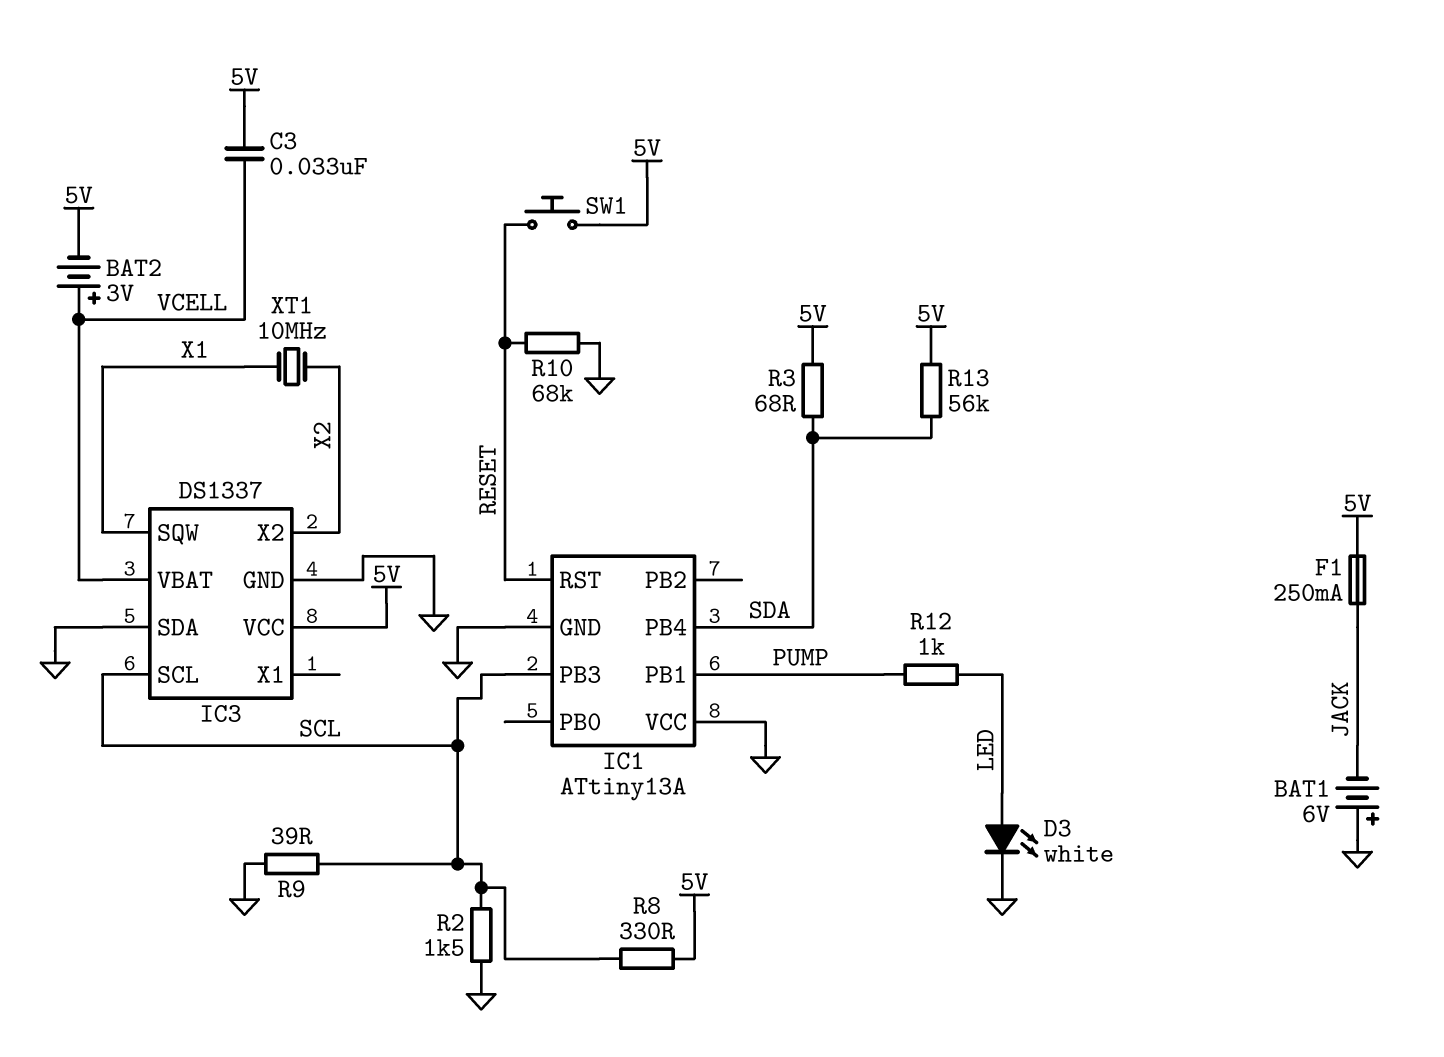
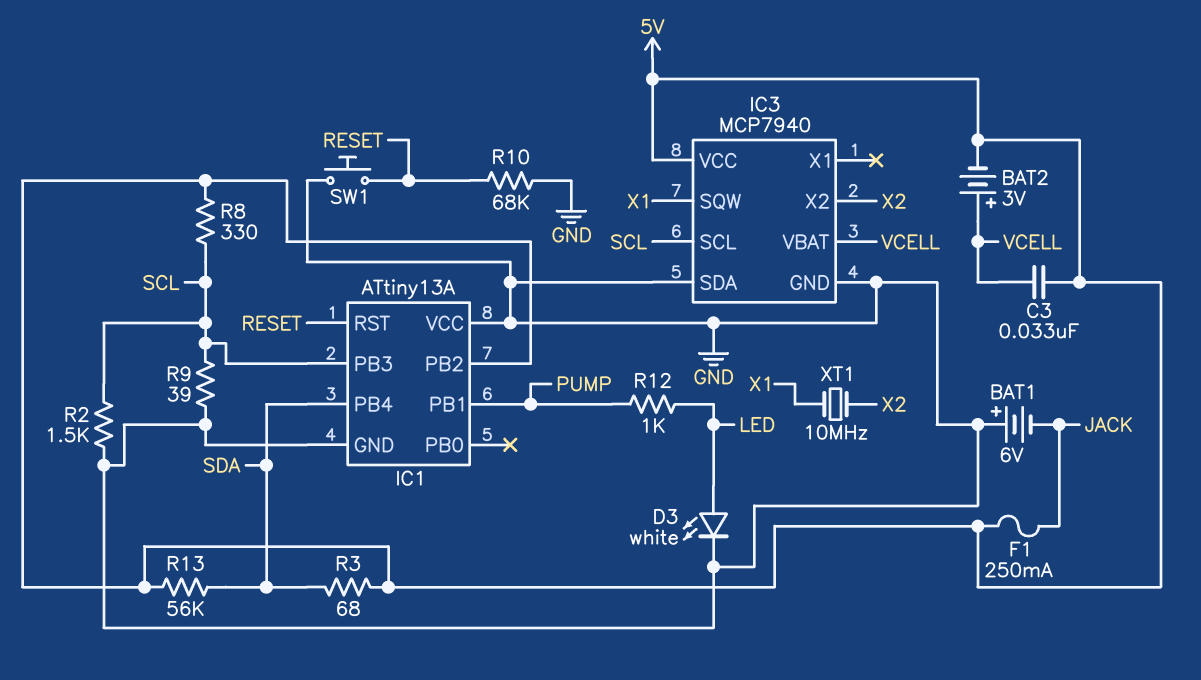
IC1 pin PB2: none -> 5V
IC3: DS1337 -> MCP7940
SW1: button (5V, RESET) -> button (GND, RESET)

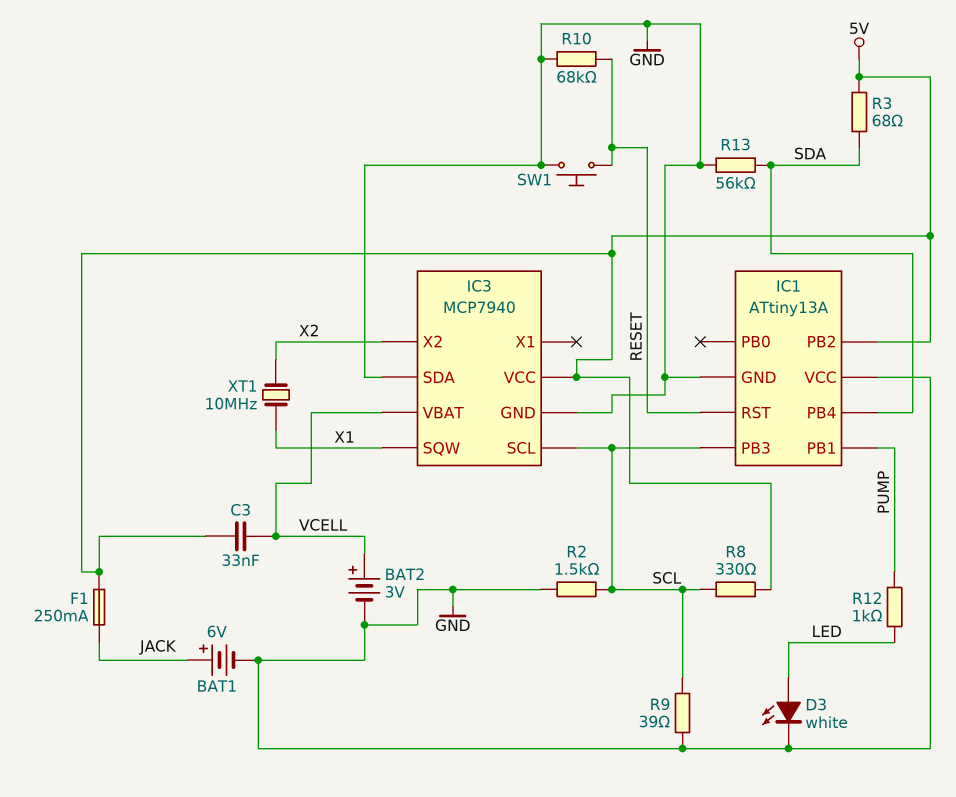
BAT1: 6V (plus GND, minus JACK) -> 6V (plus JACK, minus GND)
BAT2: 3V (plus VCELL, minus 5V) -> 3V (plus VCELL, minus GND)
R13: 56k (5V, SDA) -> 56k (GND, SDA)

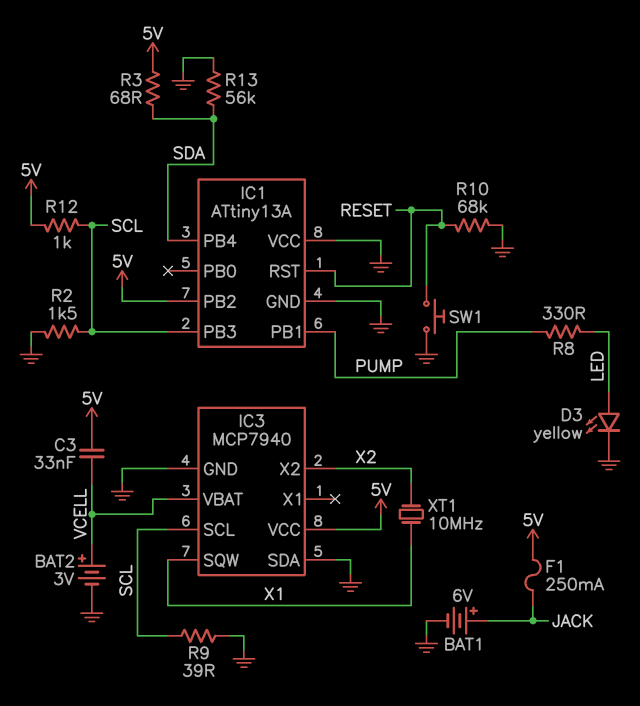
D3: LED white (A LED, K GND) -> LED yellow (A LED, K GND)
R8: 330 (5V, SCL) -> 330 (LED, PUMP)
R12: 1k (LED, PUMP) -> 1k (5V, SCL)

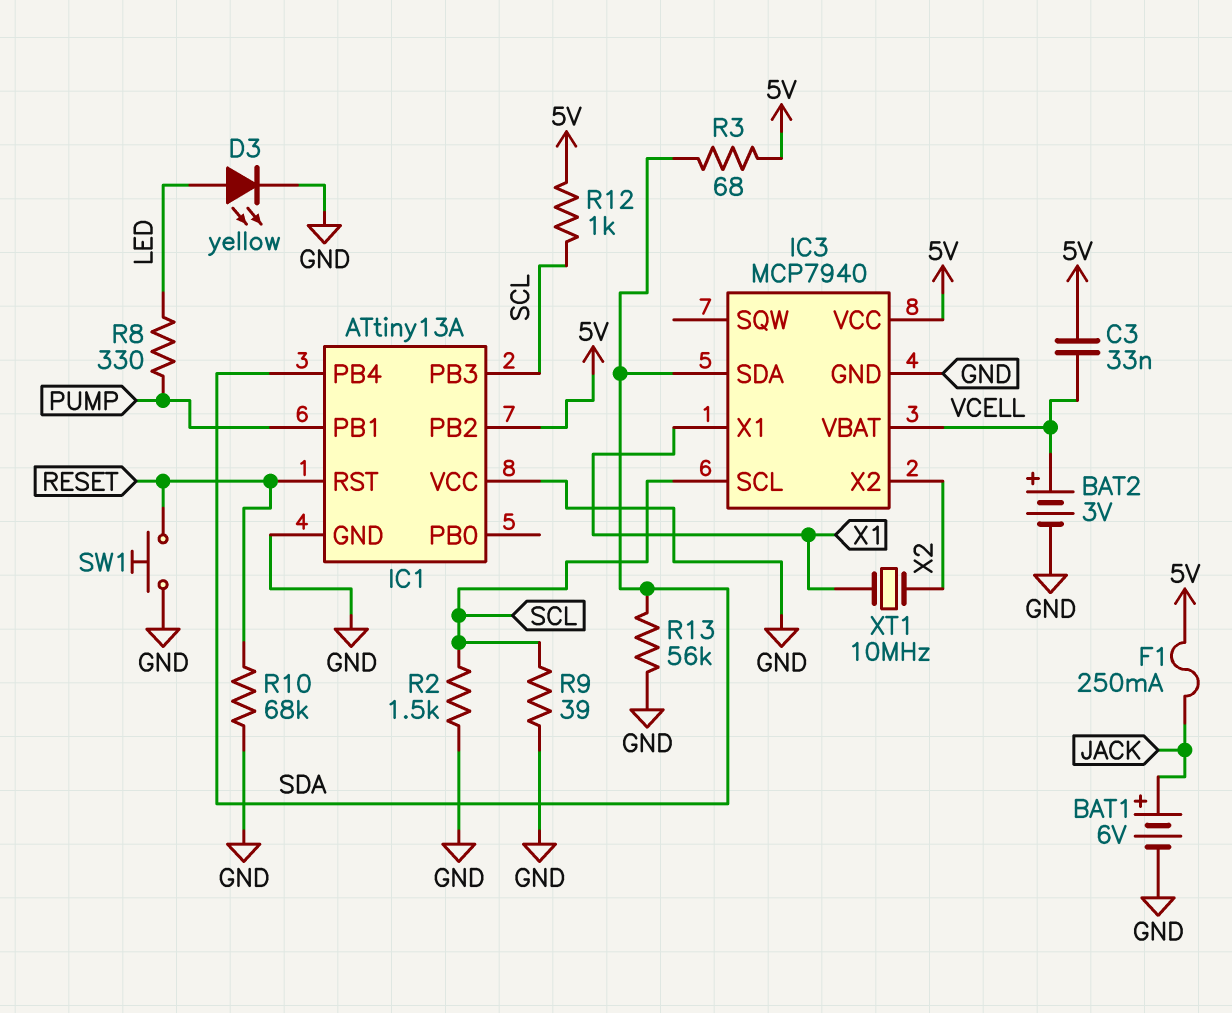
IC3 pin SDA: GND -> SDA
IC3 pin SQW: X1 -> none
IC3 pin X1: none -> X1

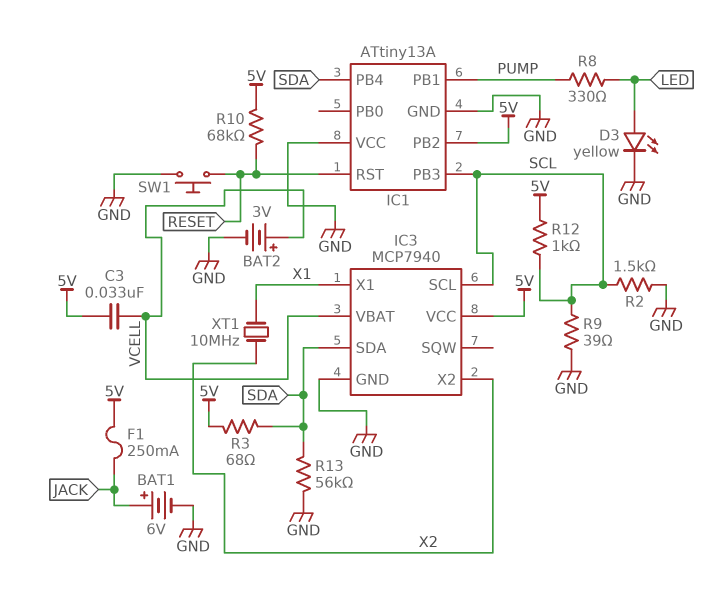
R10: 68k (GND, RESET) -> 68k (5V, RESET)

